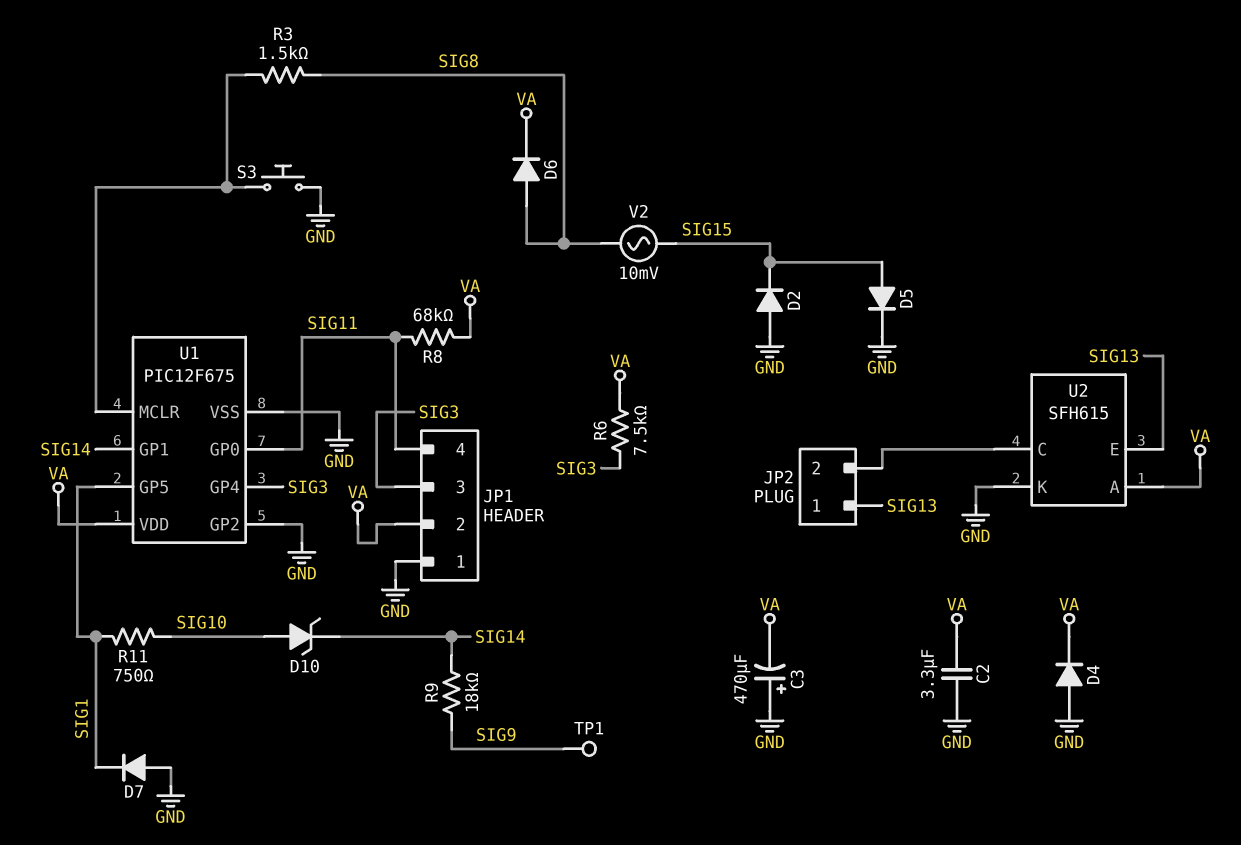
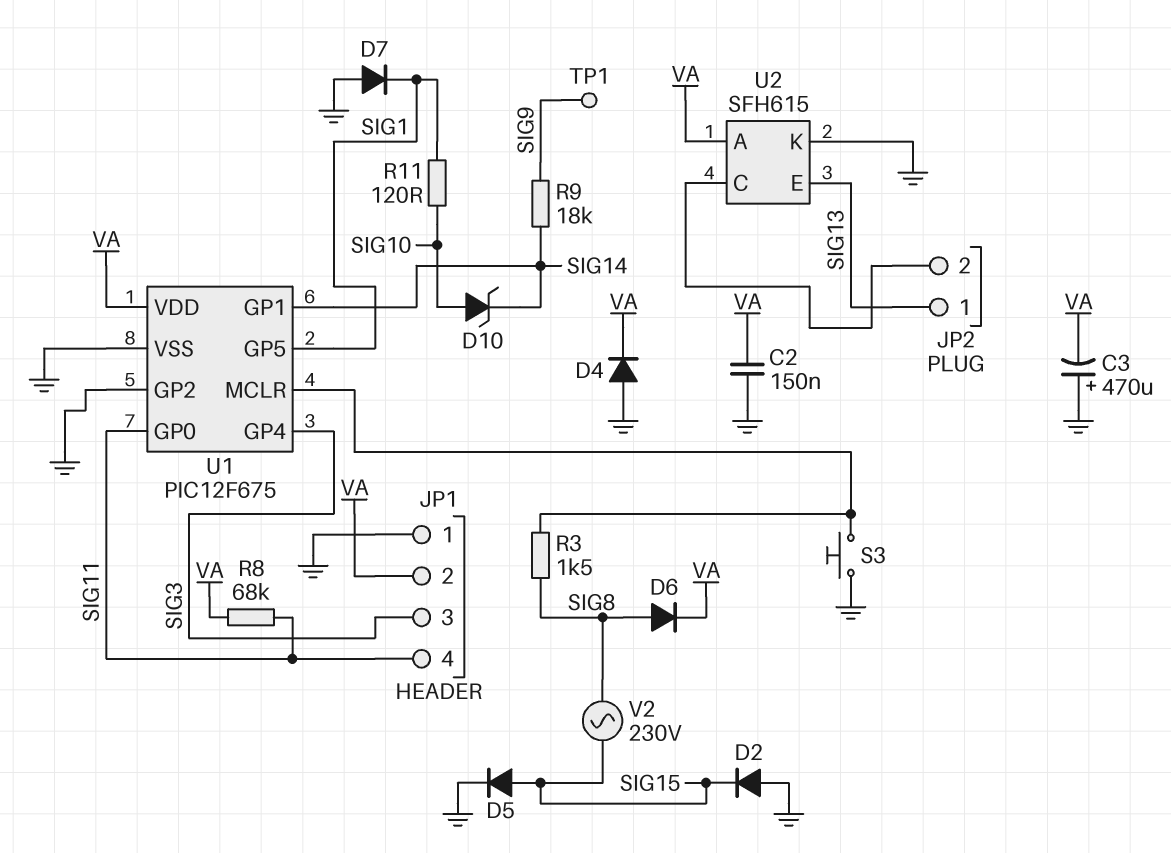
C2: 3.3uF (GND, VA) -> 150nF (GND, VA)
R6: 7.5k (SIG3, VA) -> none
R11: 750 (SIG1, SIG10) -> 120 (SIG1, SIG10)
V2: AC 10mV (SIG8, SIG15) -> AC 230V (SIG8, SIG15)

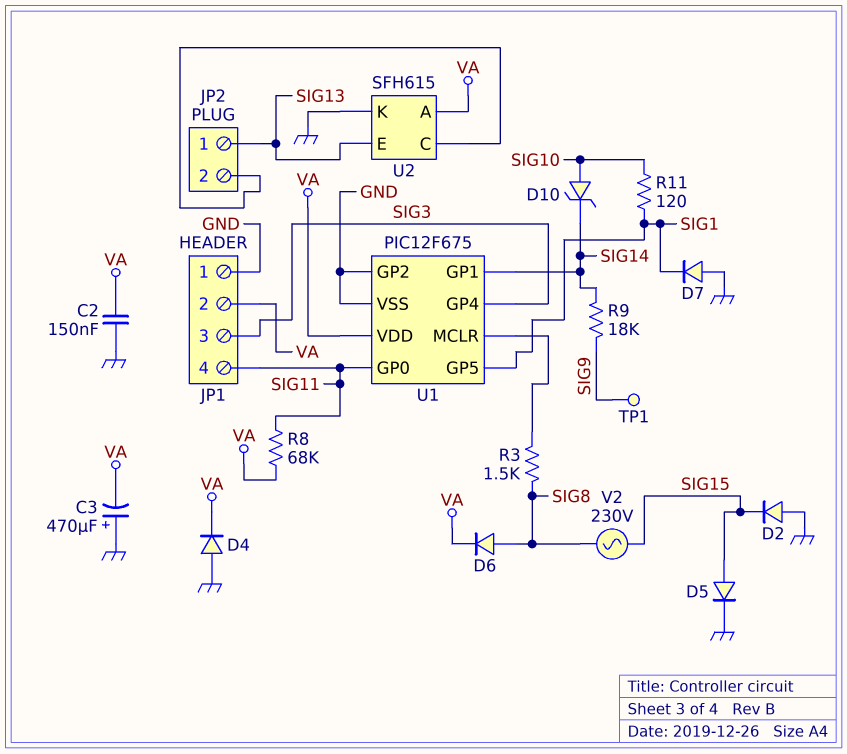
S3: button (GND, U1/MCLR) -> none

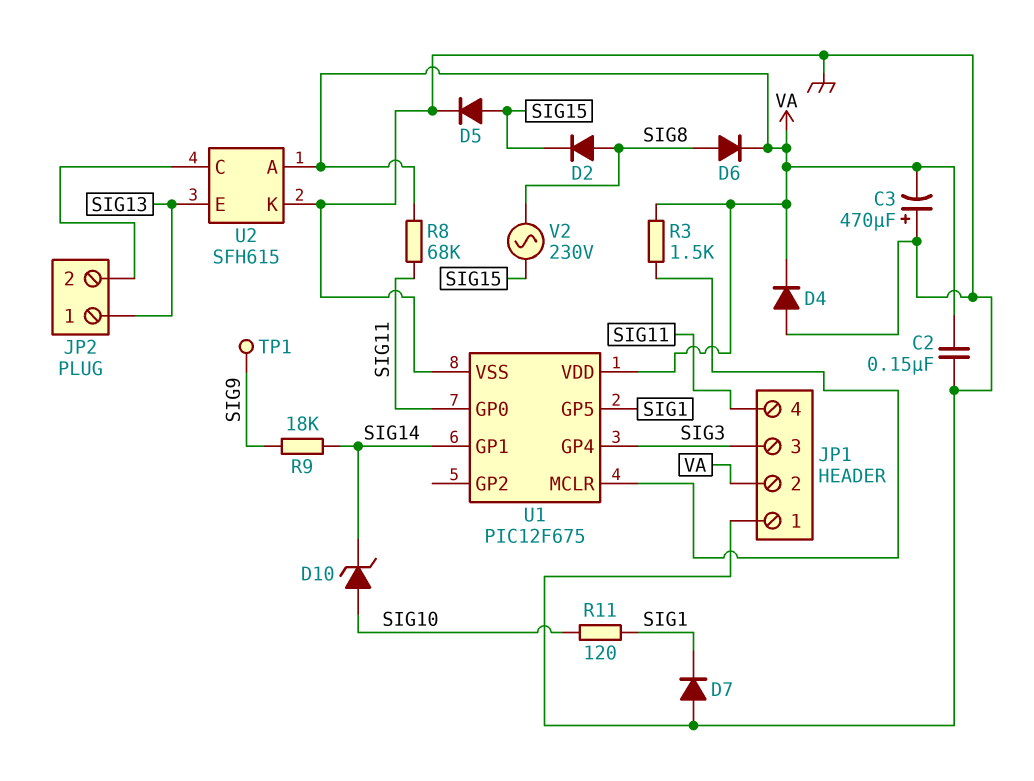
D2: diode (A GND, K SIG15) -> diode (A SIG8, K SIG15)
R3: 1.5k (SIG8, U1/MCLR) -> 1.5k (U1/MCLR, VA)
U1 pin GP2: GND -> none

